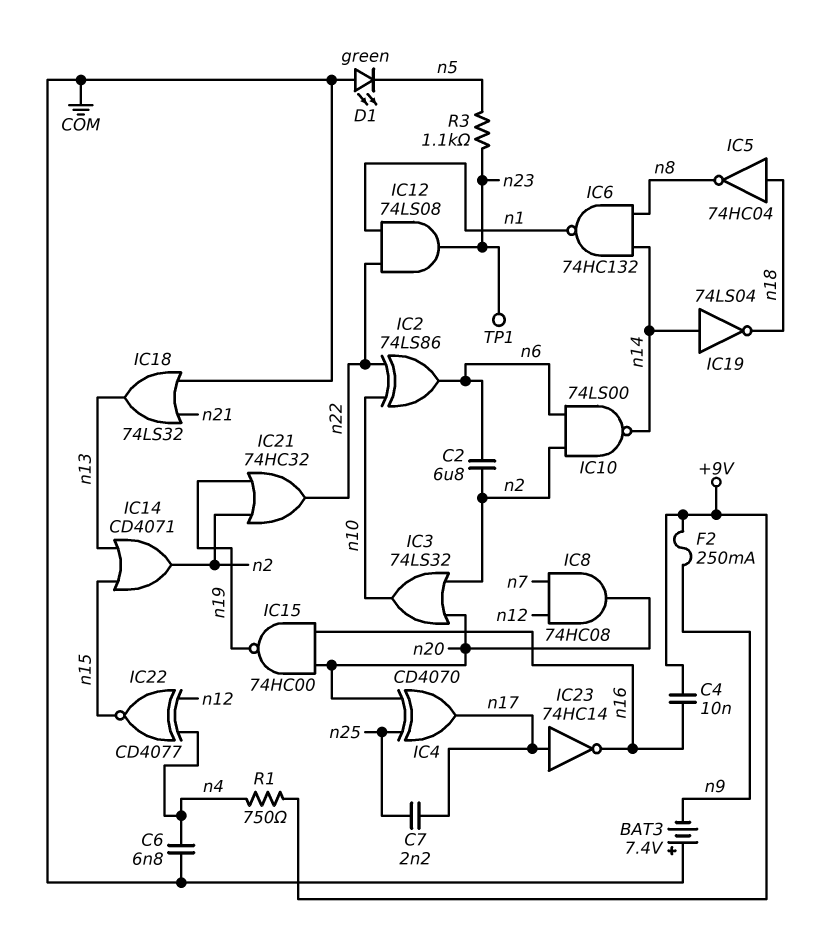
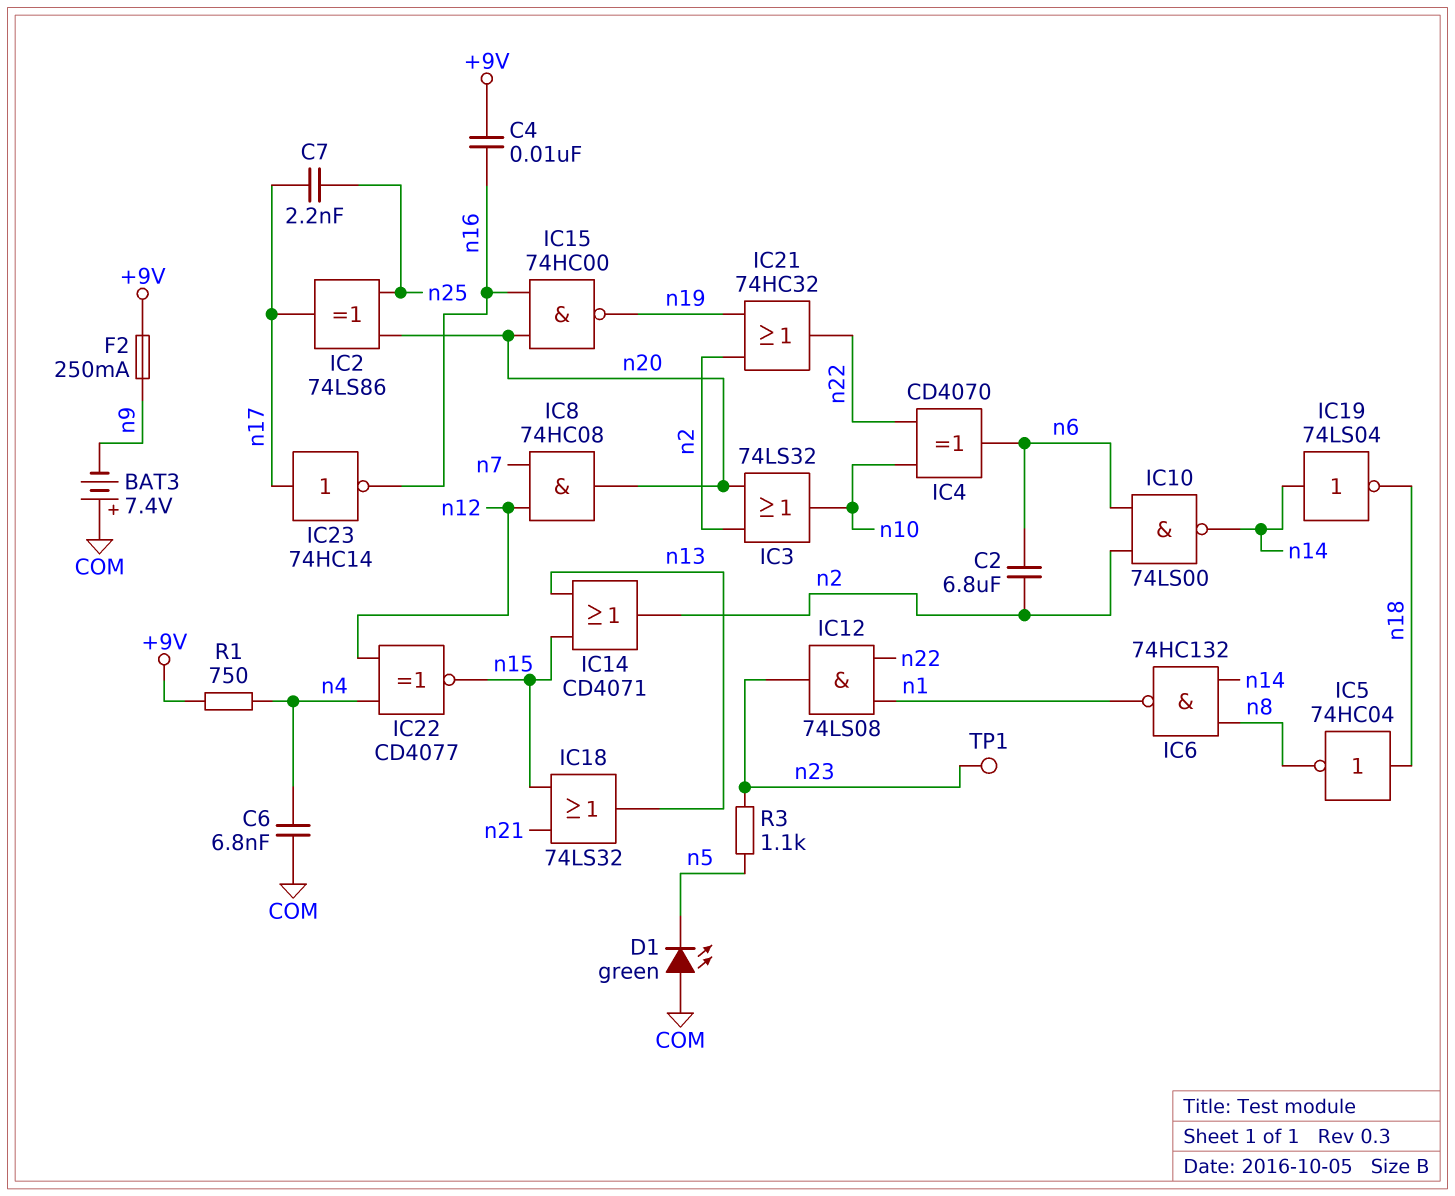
IC2: XOR 74LS86 (in n10, in n22, out n6) -> XOR 74LS86 (in n20, in n25, out n17)
IC4: XOR CD4070 (in n20, in n25, out n17) -> XOR CD4070 (in n10, in n22, out n6)
IC18: OR 74LS32 (in COM, in n21, out n13) -> OR 74LS32 (in n15, in n21, out n13)

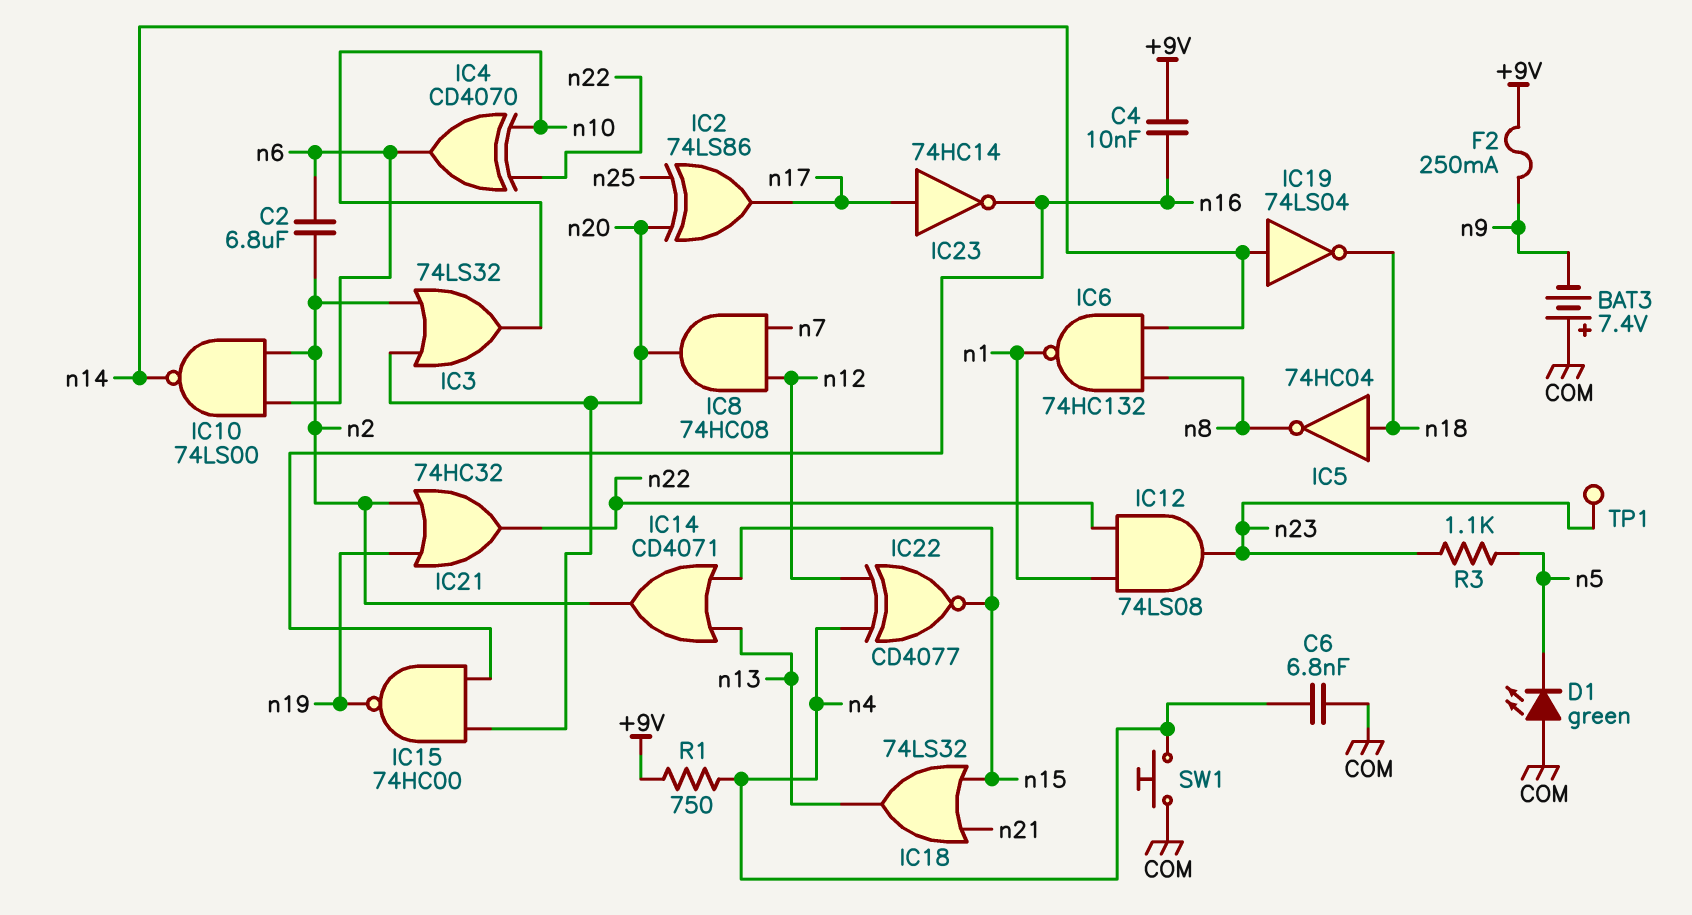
C7: 2.2nF (n17, n25) -> none
SW1: none -> button (COM, n4)

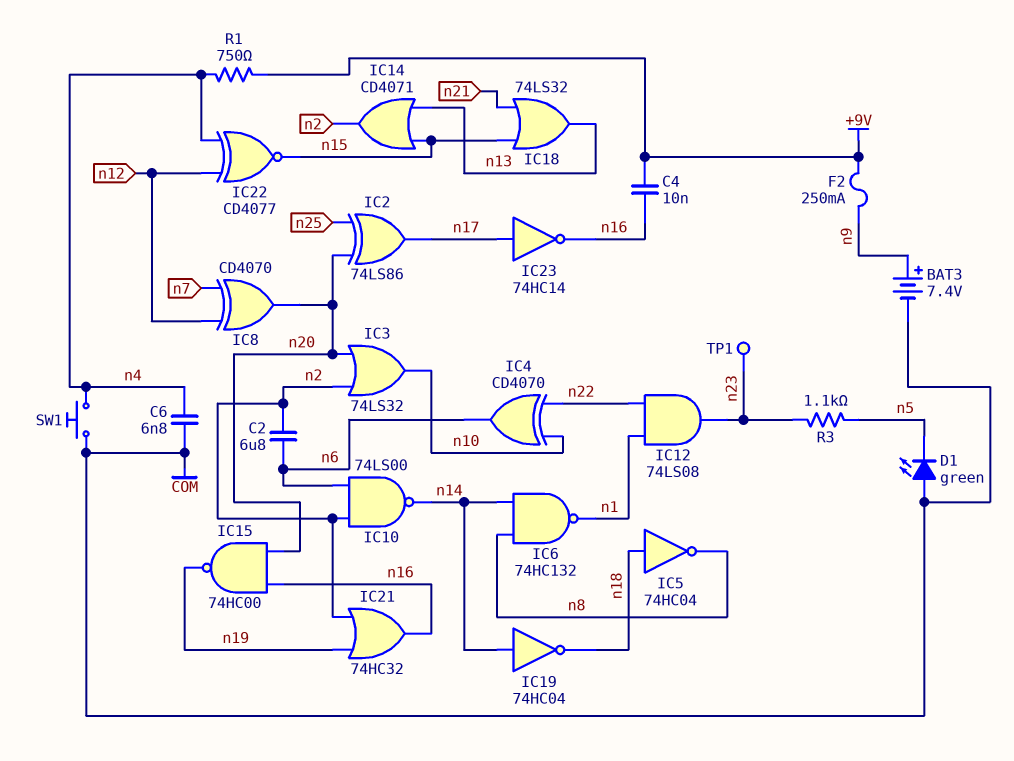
BAT3: 7.4V (plus COM, minus n9) -> 7.4V (plus n9, minus COM)
IC8: AND 74HC08 (in n7, in n12, out n20) -> XOR CD4070 (in n7, in n12, out n20)
IC19: NOT 74LS04 (in n14, out n18) -> NOT 74HC04 (in n14, out n18)
IC21: OR 74HC32 (in n2, in n19, out n22) -> OR 74HC32 (in n2, in n19, out n16)

